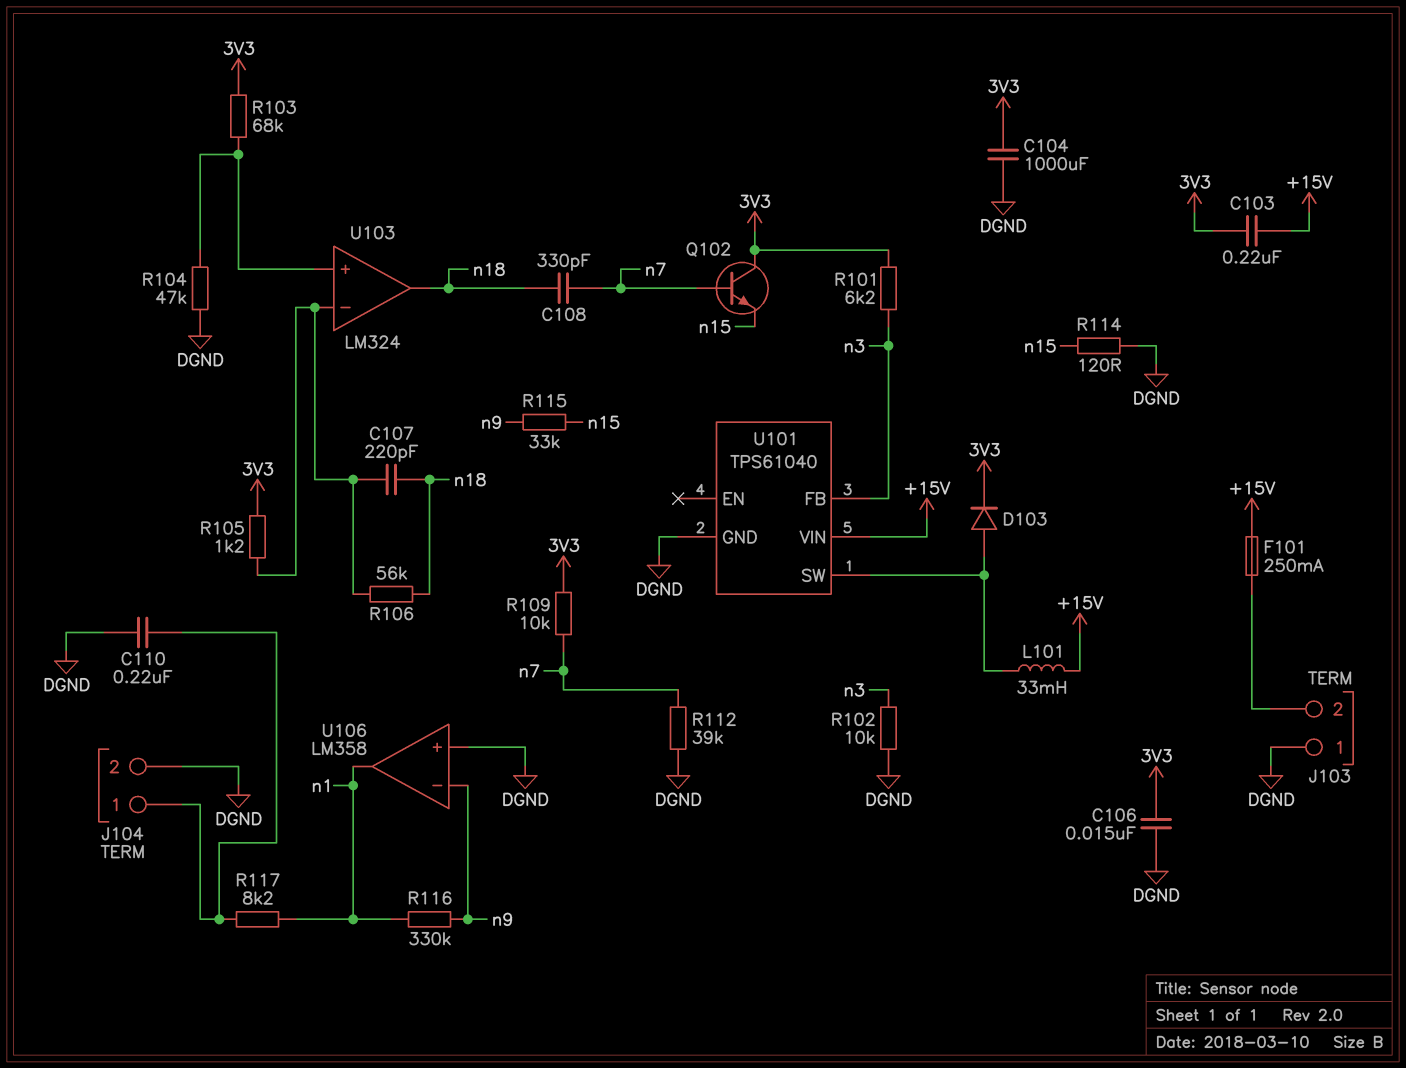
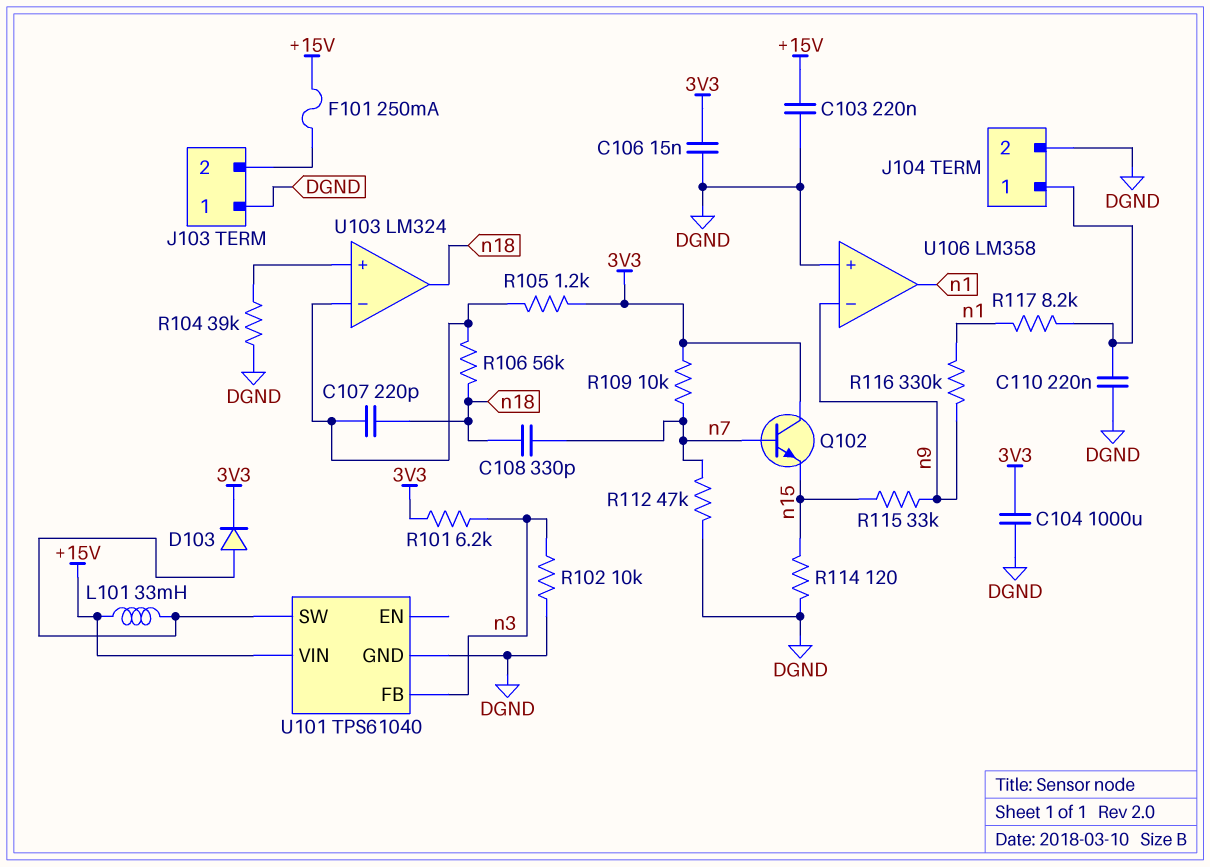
C103: 220nF (+15V, 3V3) -> 220nF (+15V, DGND)
R103: 68k (3V3, U103/in+) -> none
R104: 47k (DGND, U103/in+) -> 39k (DGND, U103/in+)
R112: 39k (DGND, n7) -> 47k (DGND, n7)

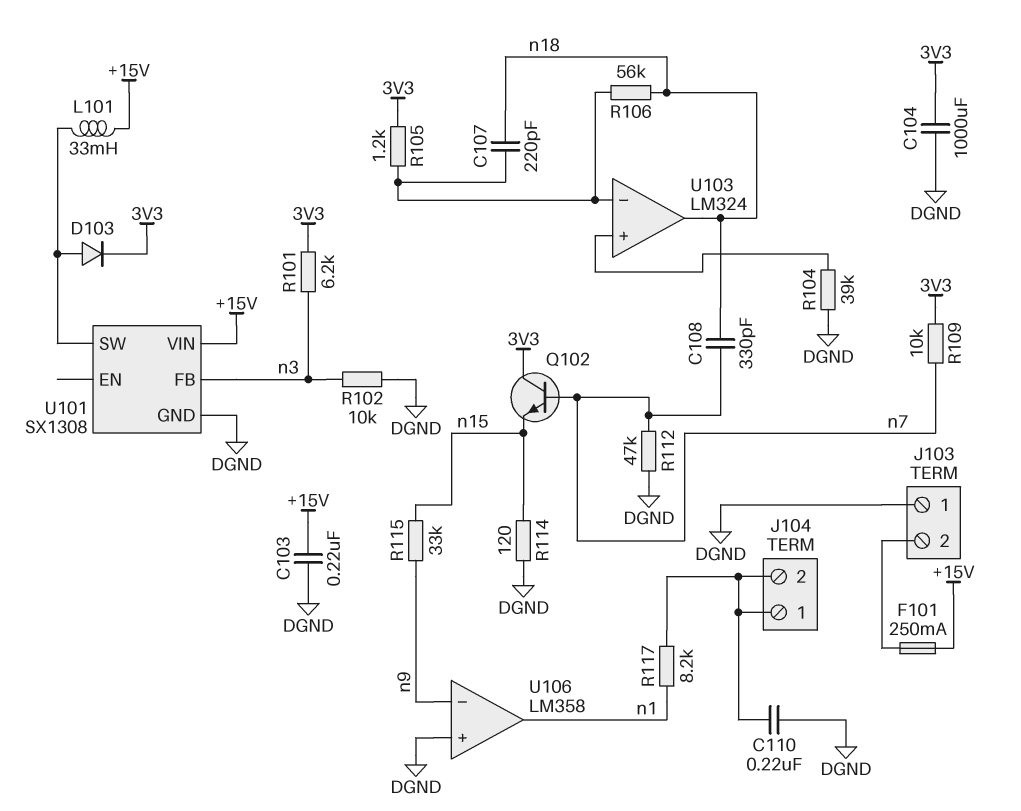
C106: 15nF (3V3, DGND) -> none
J104 pin 2: DGND -> J104/1
R116: 330k (n1, n9) -> none
U101: TPS61040 -> SX1308

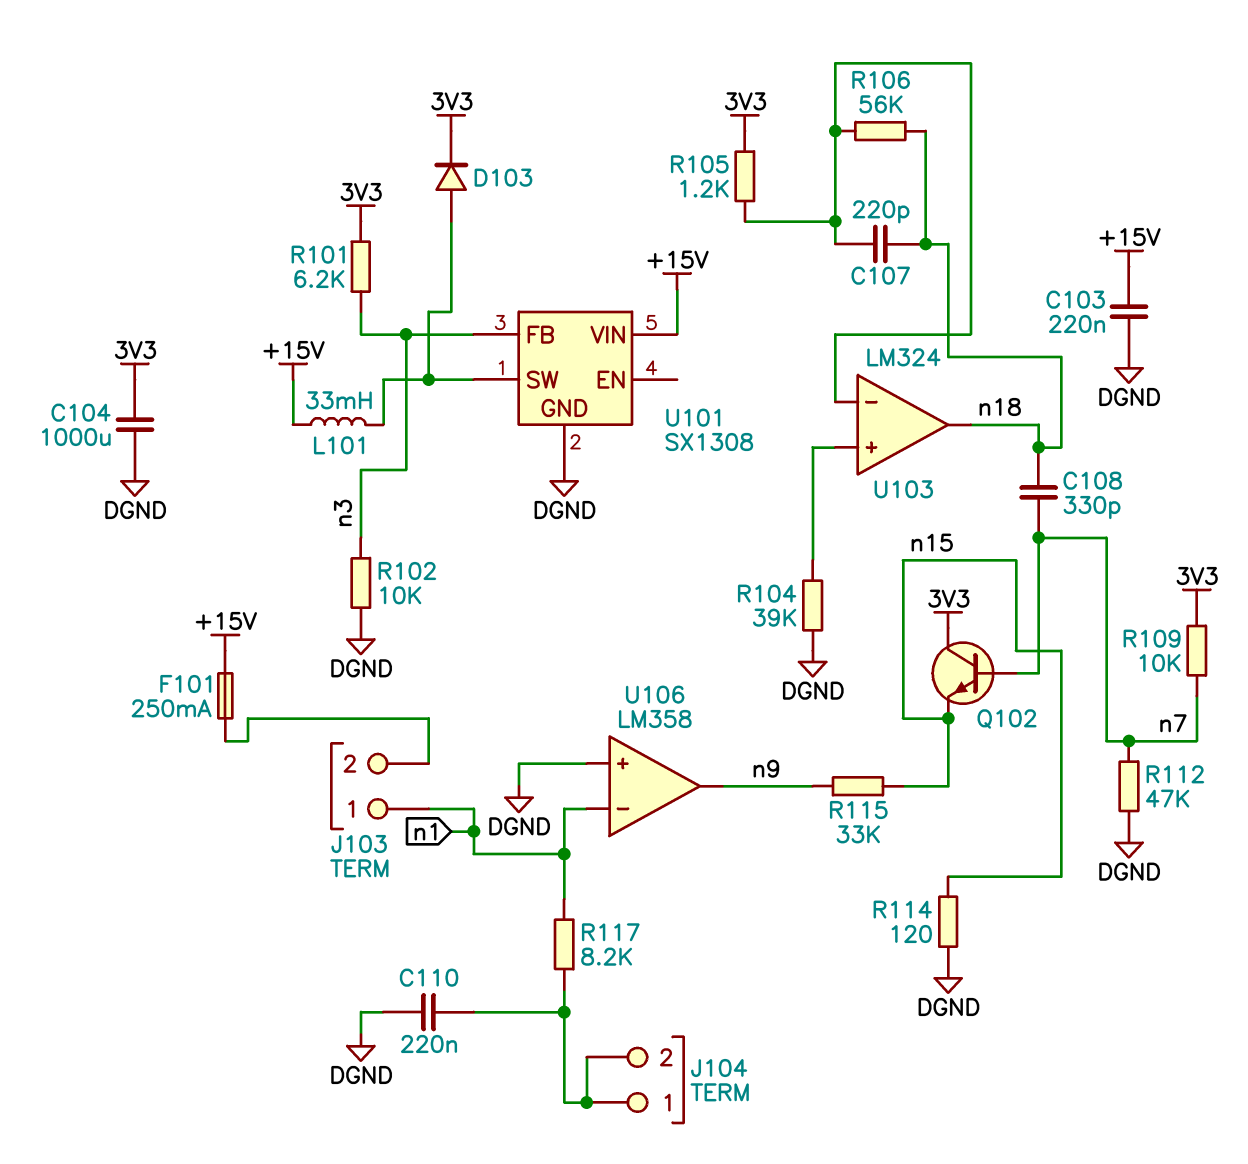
J103 pin 1: DGND -> n1
U106 pin in-: n9 -> n1
U106 pin out: n1 -> n9

